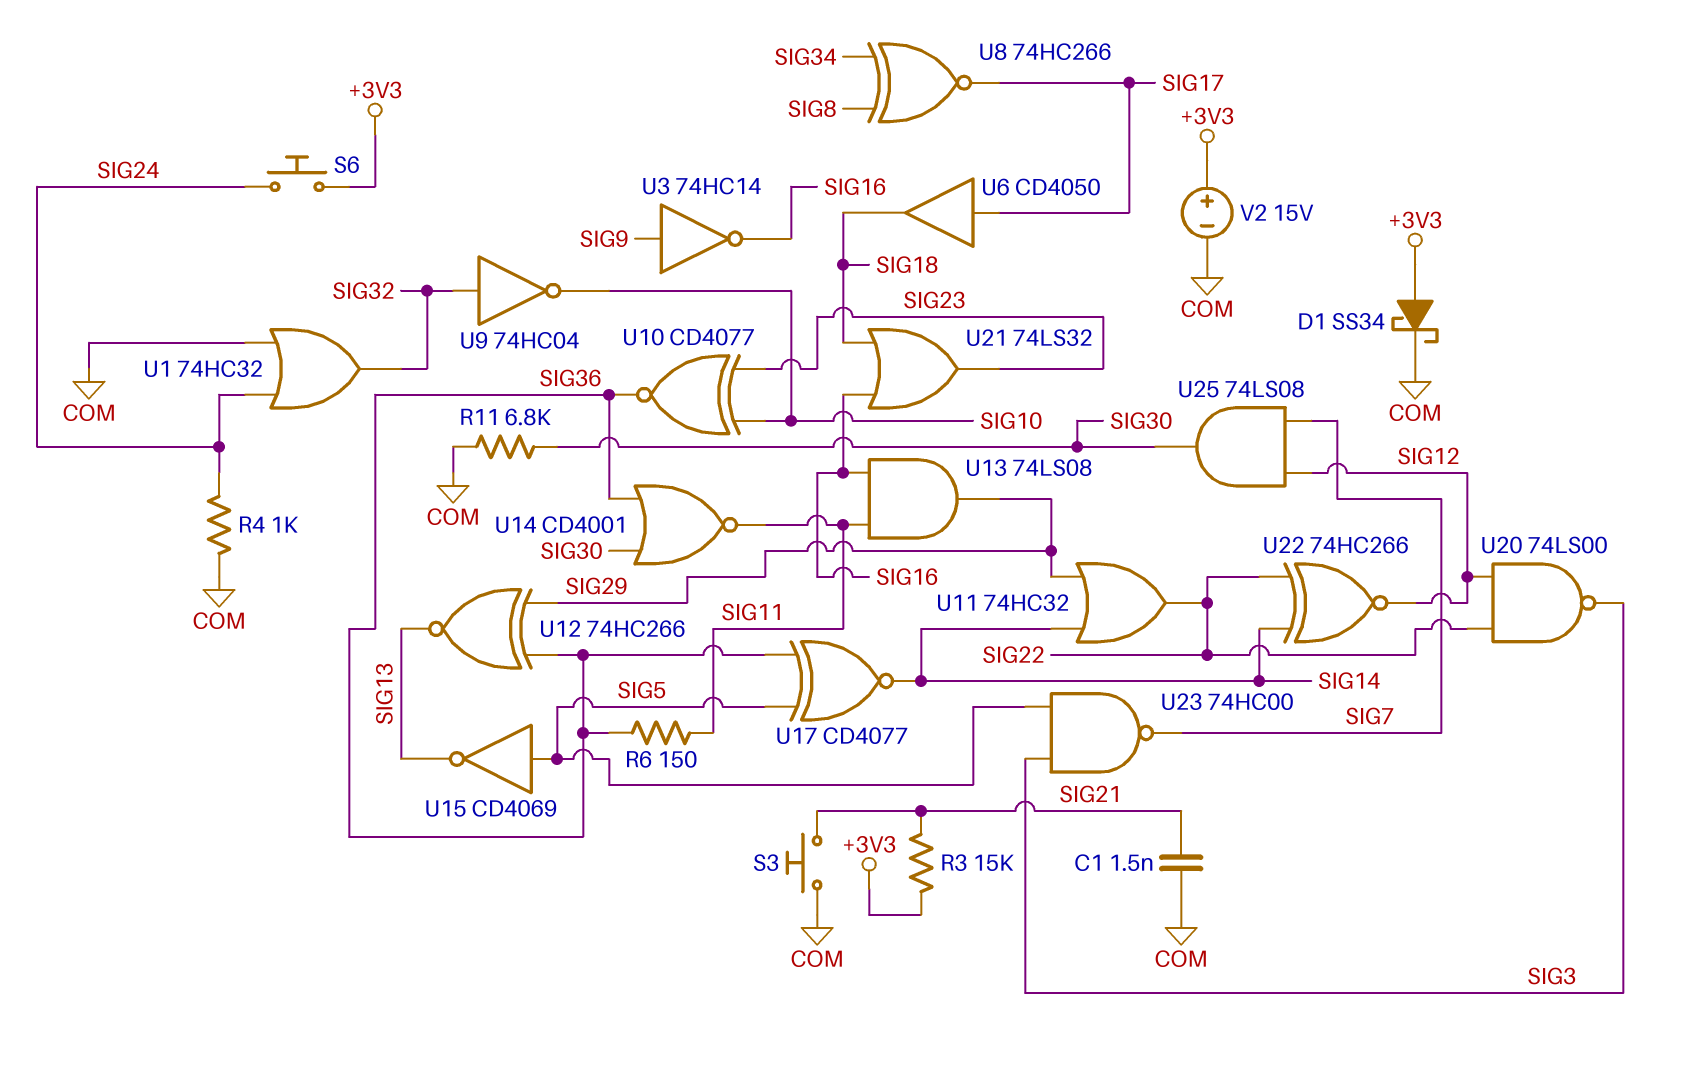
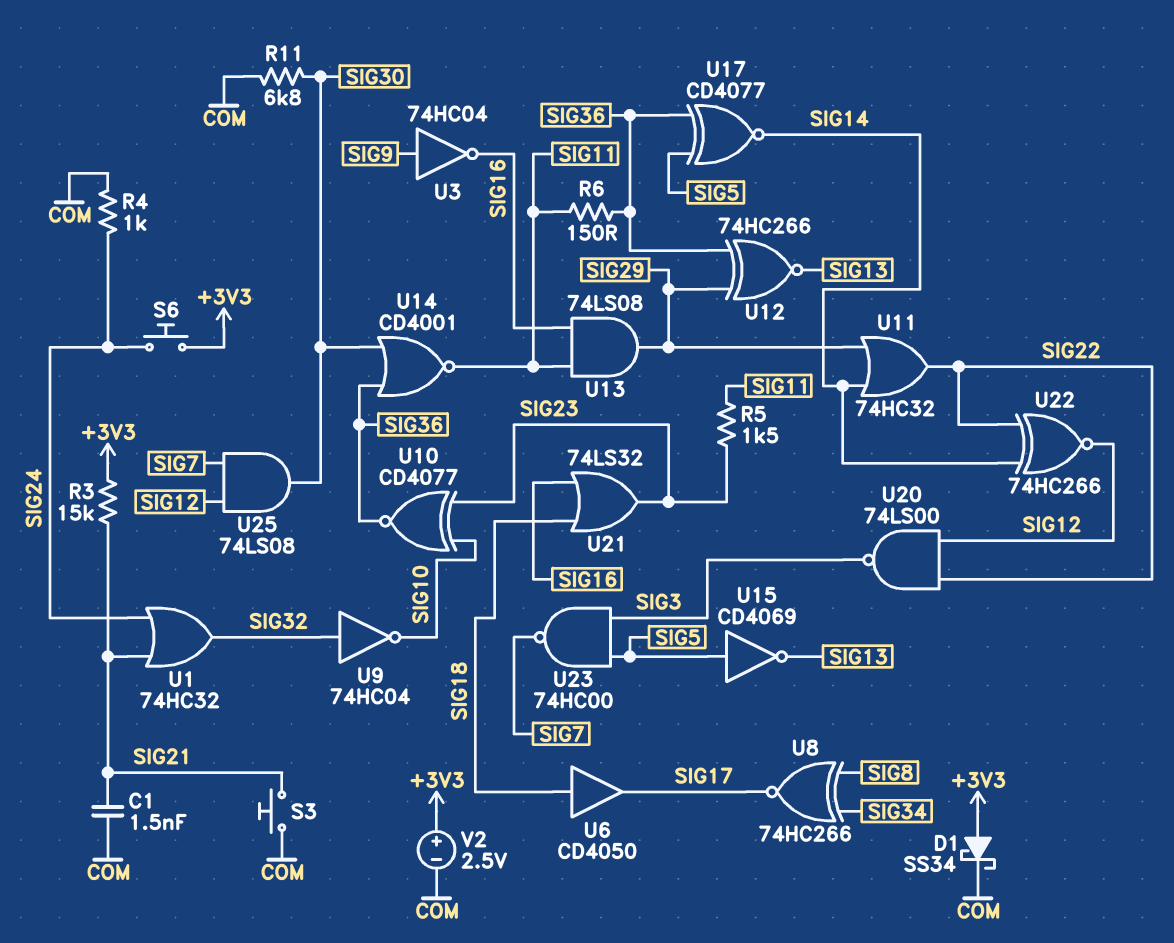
R5: none -> 1.5k (SIG11, SIG23)
U1: OR 74HC32 (in COM, in SIG24, out SIG32) -> OR 74HC32 (in SIG21, in SIG24, out SIG32)
U3: NOT 74HC14 (in SIG9, out SIG16) -> NOT 74HC04 (in SIG9, out SIG16)
U6: buffer CD4050 (in SIG17, out SIG18) -> buffer CD4050 (in SIG18, out SIG17)
V2: 15V (plus +3V3, minus COM) -> 2.5V (plus +3V3, minus COM)

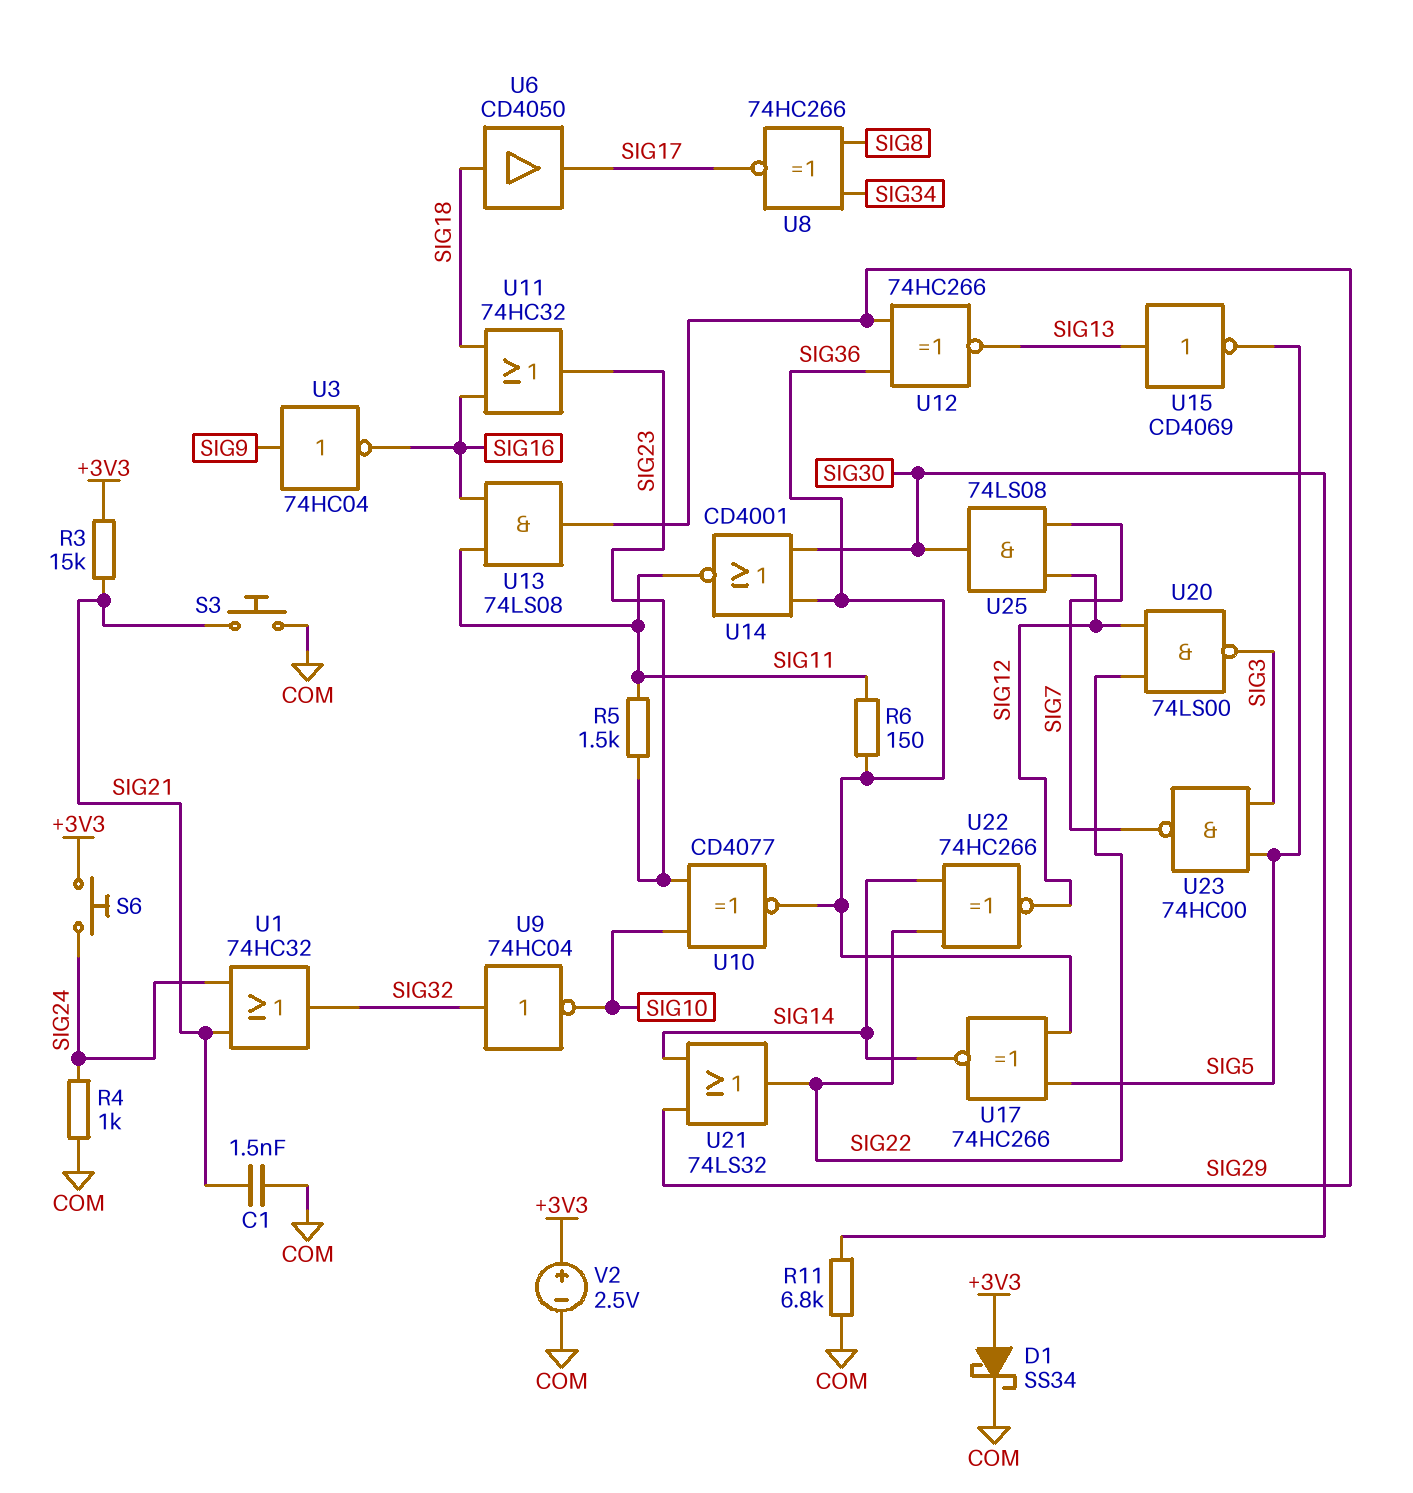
U11: OR 74HC32 (in SIG14, in SIG29, out SIG22) -> OR 74HC32 (in SIG16, in SIG18, out SIG23)
U15: NOT CD4069 (in SIG5, out SIG13) -> NOT CD4069 (in SIG13, out SIG5)
U17: XNOR CD4077 (in SIG5, in SIG36, out SIG14) -> XNOR 74HC266 (in SIG5, in SIG36, out SIG14)
U21: OR 74LS32 (in SIG16, in SIG18, out SIG23) -> OR 74LS32 (in SIG14, in SIG29, out SIG22)

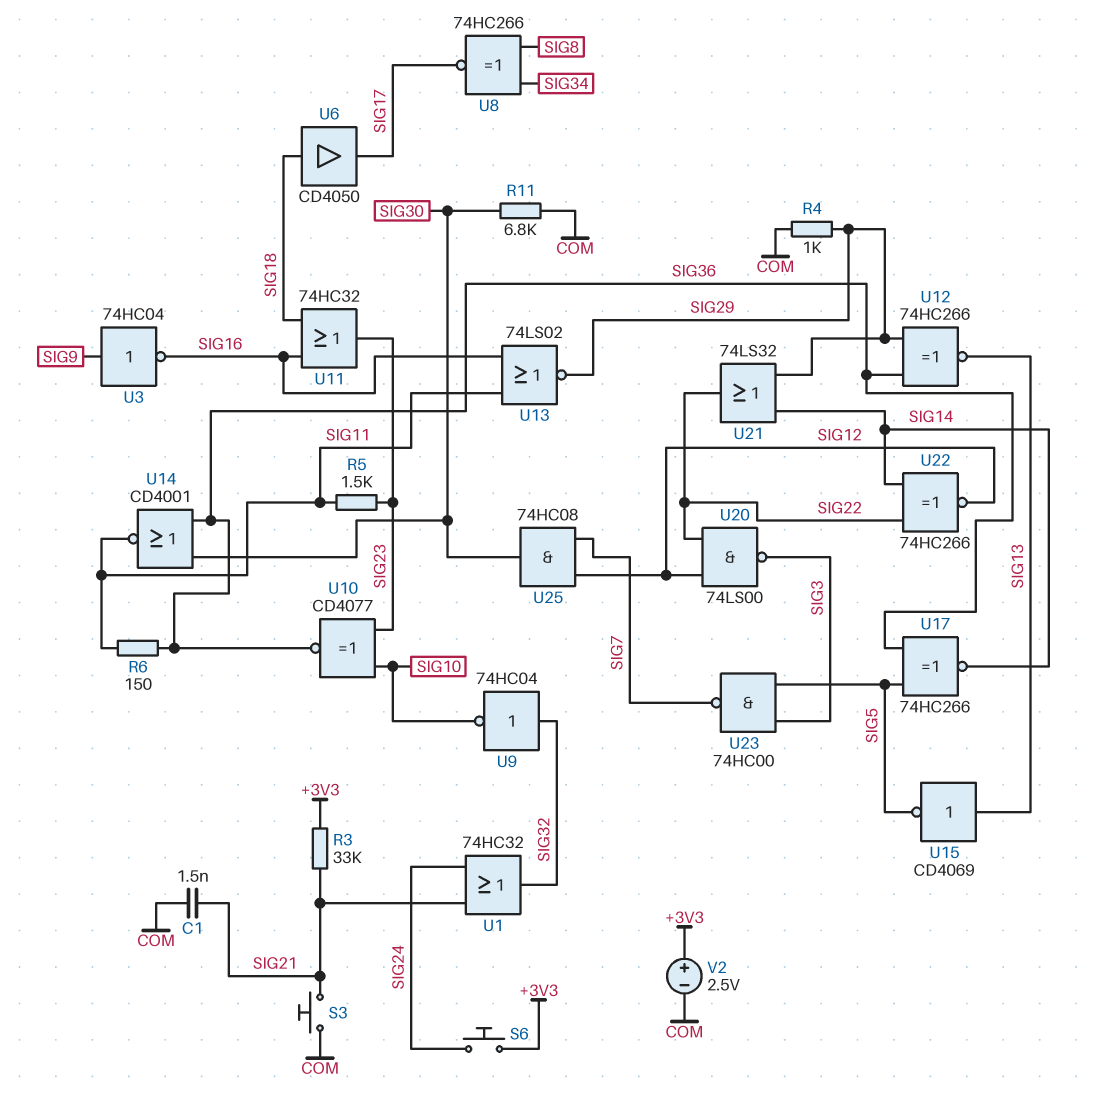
D1: schottky SS34 (A +3V3, K COM) -> none
R3: 15k (+3V3, SIG21) -> 33k (+3V3, SIG21)
R4: 1k (COM, SIG24) -> 1k (COM, SIG29)
U13: AND 74LS08 (in SIG11, in SIG16, out SIG29) -> NOR 74LS02 (in SIG11, in SIG16, out SIG29)
U25: AND 74LS08 (in SIG7, in SIG12, out SIG30) -> AND 74HC08 (in SIG7, in SIG12, out SIG30)

